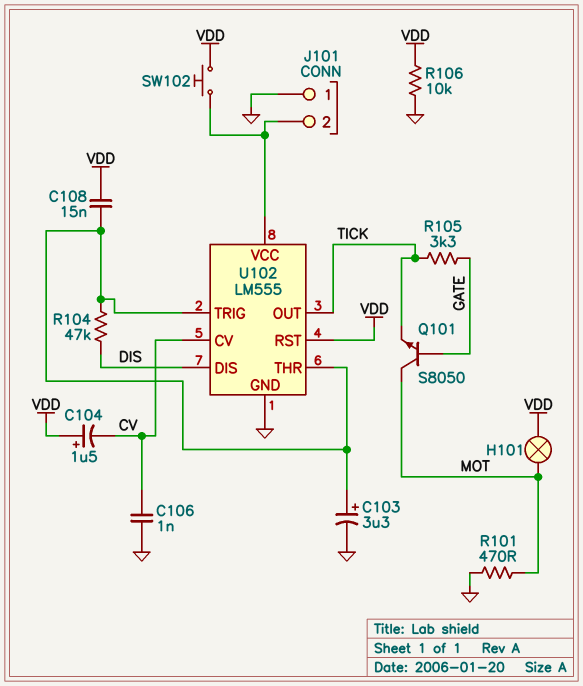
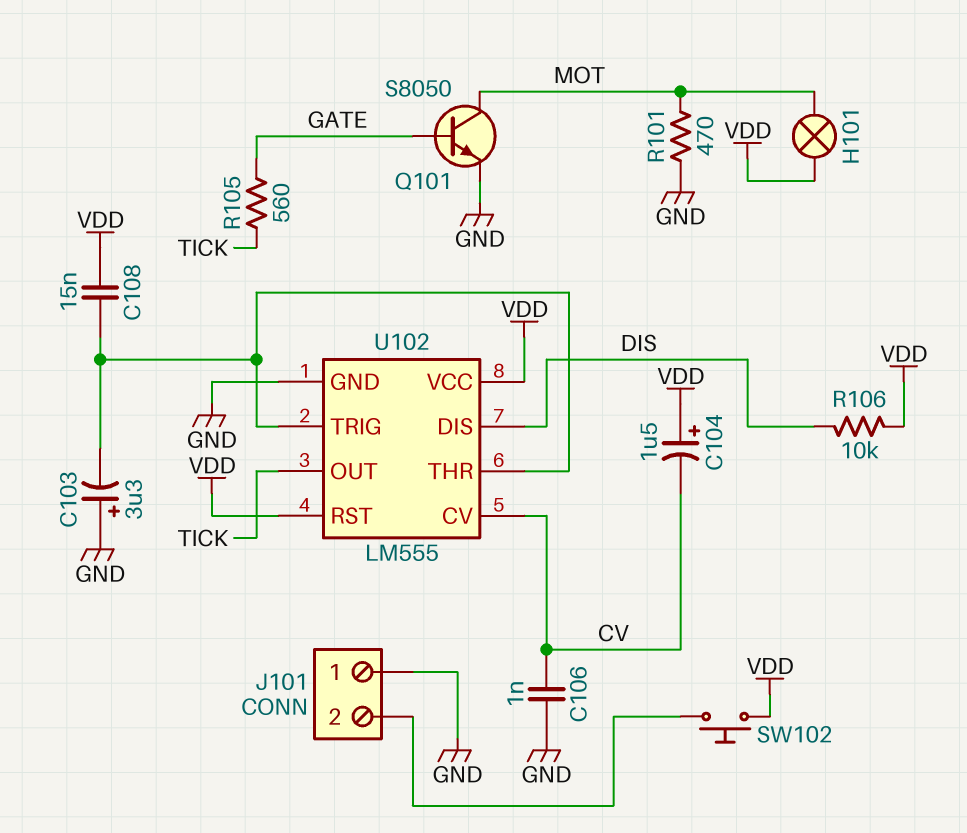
C103: 3.3uF (plus U102/THR, minus GND) -> 3.3uF (plus GND, minus U102/THR)
Q101: NPN S8050 (B GATE, C MOT, E TICK) -> NPN S8050 (B GATE, C MOT, E GND)
R104: 47k (DIS, U102/THR) -> none
R105: 3.3k (GATE, TICK) -> 560 (GATE, TICK)
R106: 10k (GND, VDD) -> 10k (DIS, VDD)
U102 pin VCC: J101/2 -> VDD

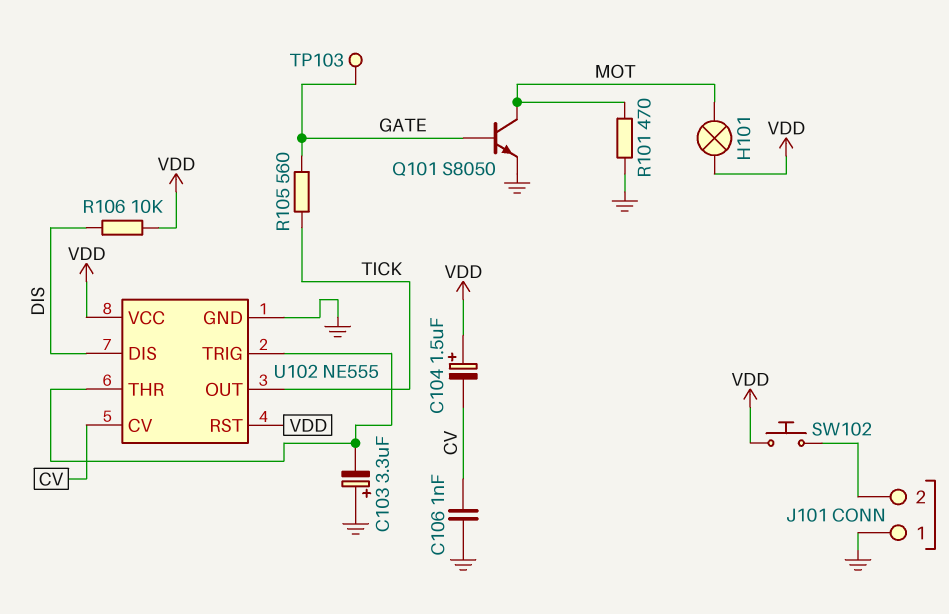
C108: 15nF (U102/THR, VDD) -> none
TP103: none -> test point (GATE)
U102: LM555 -> NE555

